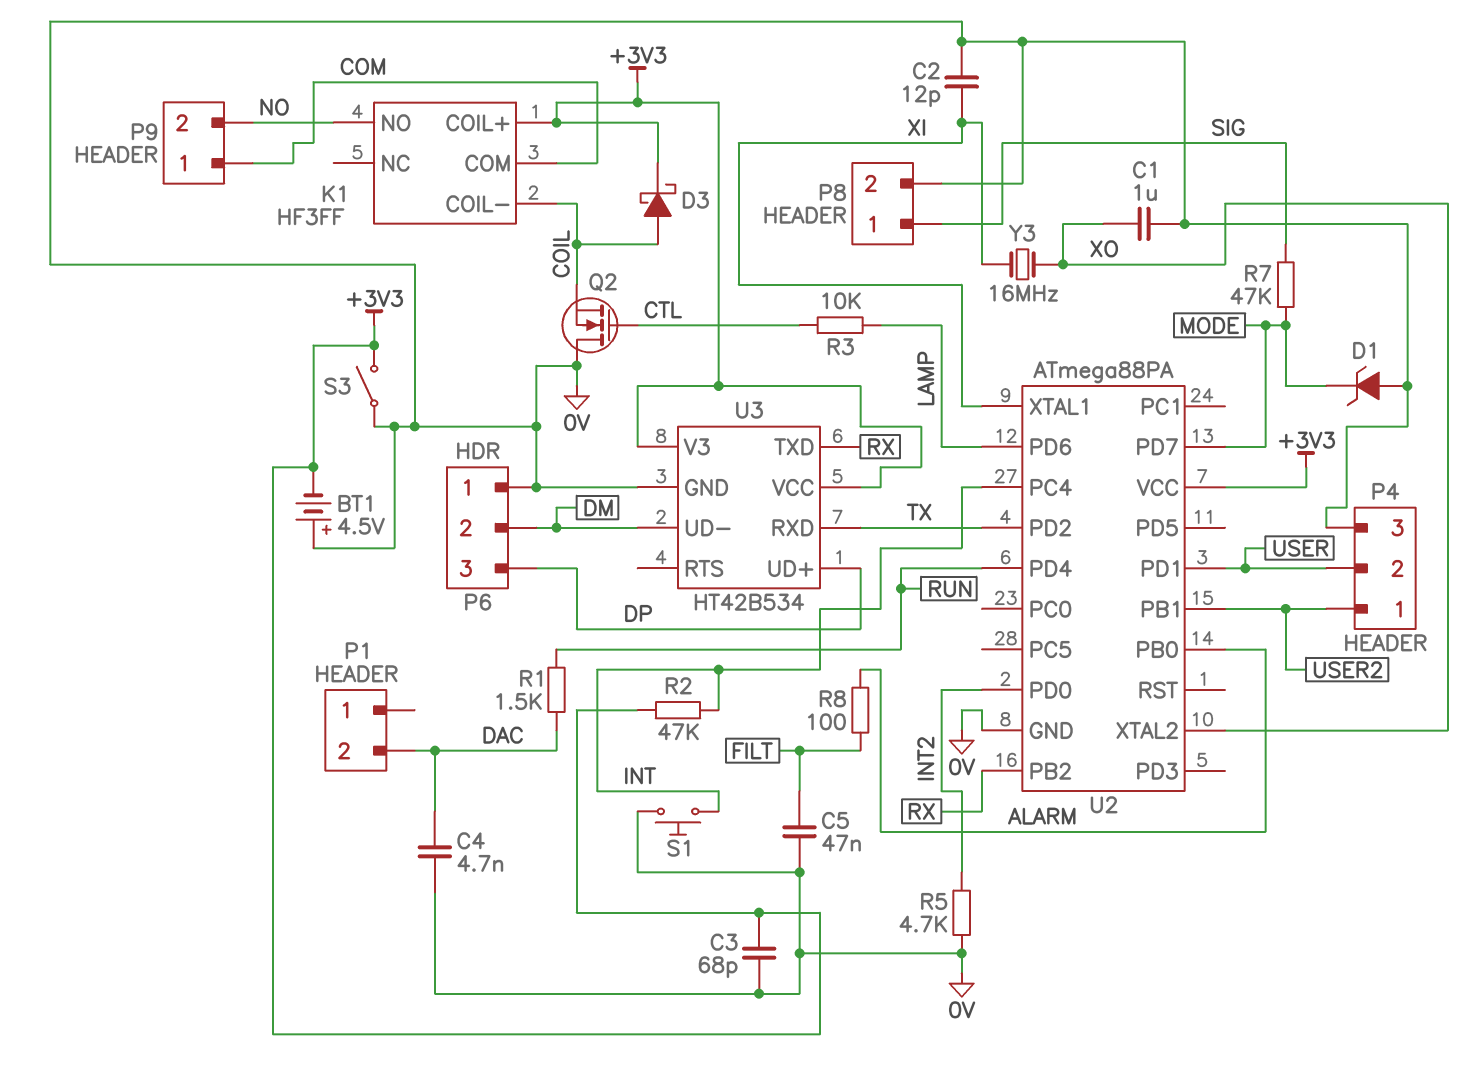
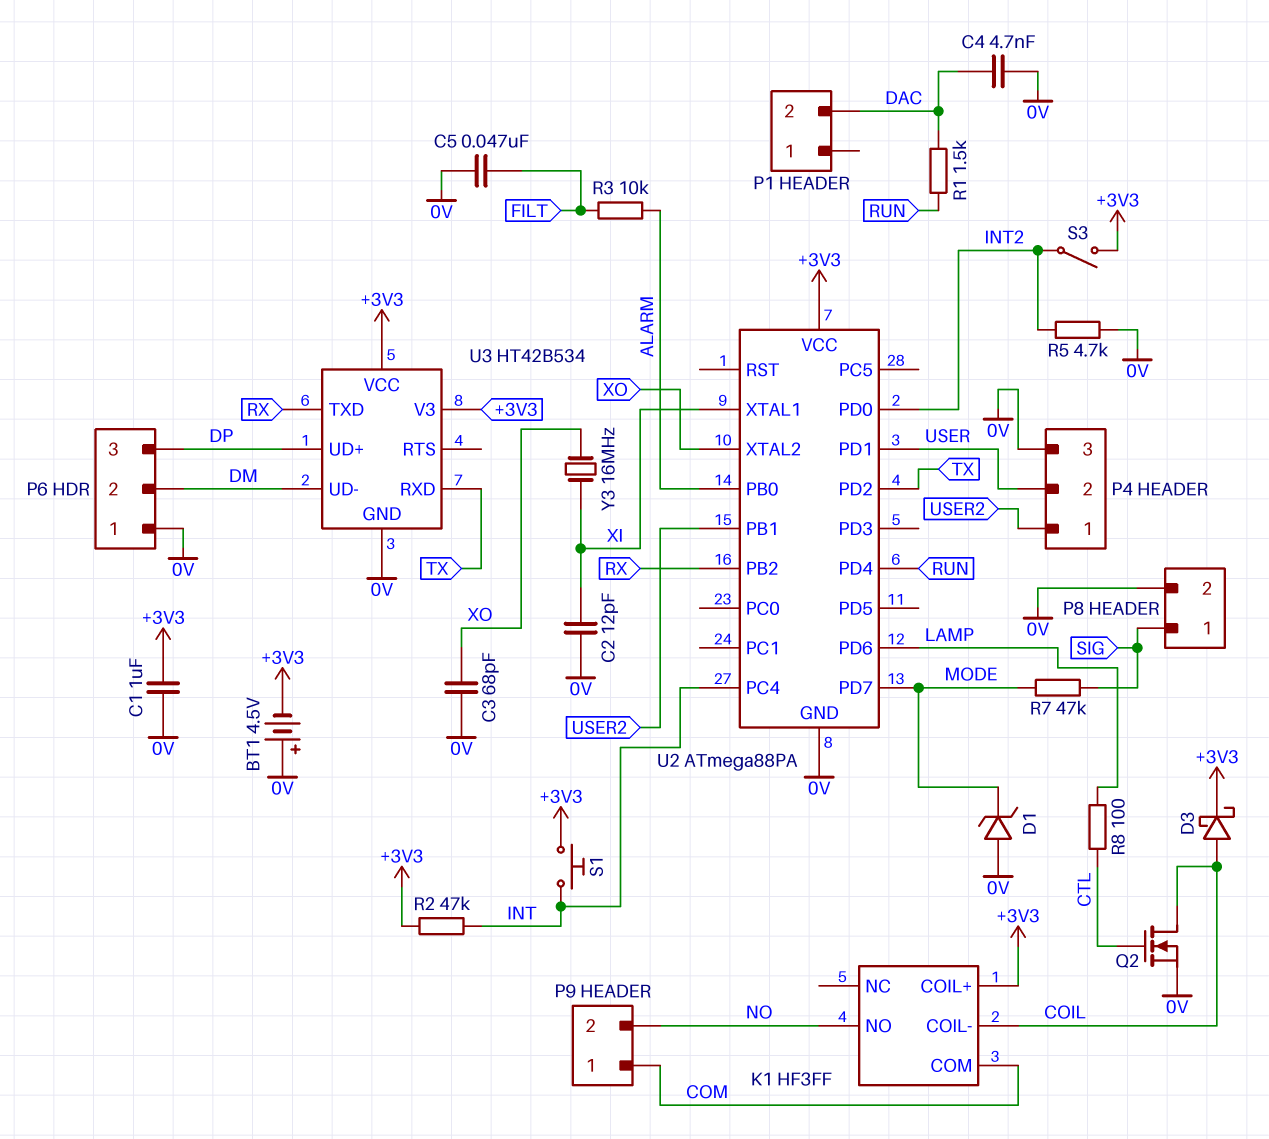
C1: 1uF (0V, XO) -> 1uF (+3V3, 0V)
C3: 68pF (+3V3, 0V) -> 68pF (0V, XO)
Q2: NMOS (G CTL, D 0V, S COIL) -> NMOS (G CTL, D COIL, S 0V)
R3: 10k (CTL, LAMP) -> 10k (ALARM, FILT)
R8: 100 (ALARM, FILT) -> 100 (CTL, LAMP)
S1: button (0V, INT) -> button (+3V3, INT)
S3: switch (+3V3, 0V) -> switch (+3V3, INT2)

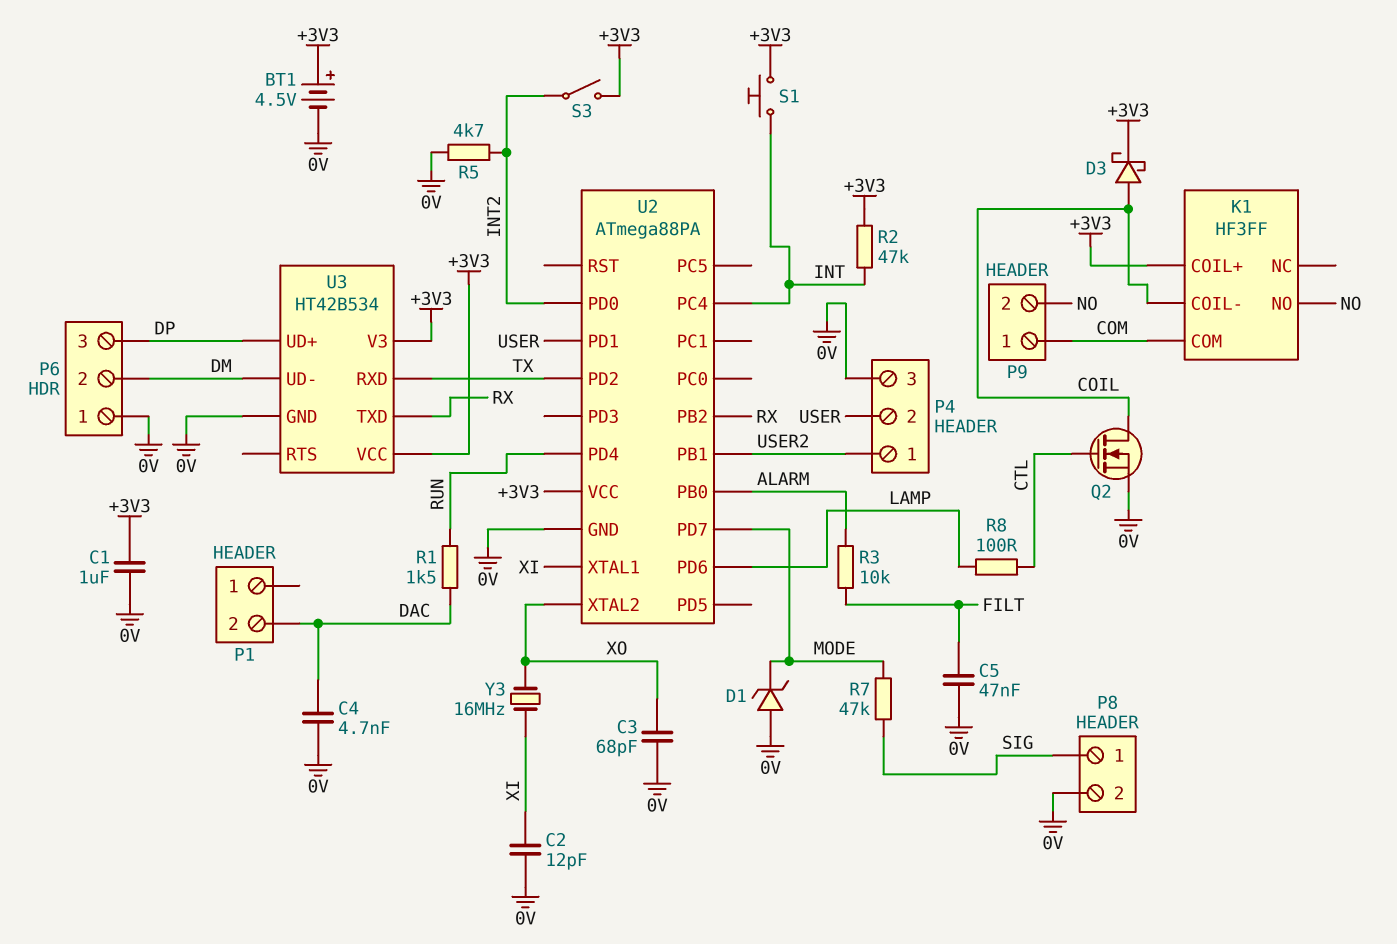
BT1: 4.5V (plus 0V, minus +3V3) -> 4.5V (plus +3V3, minus 0V)

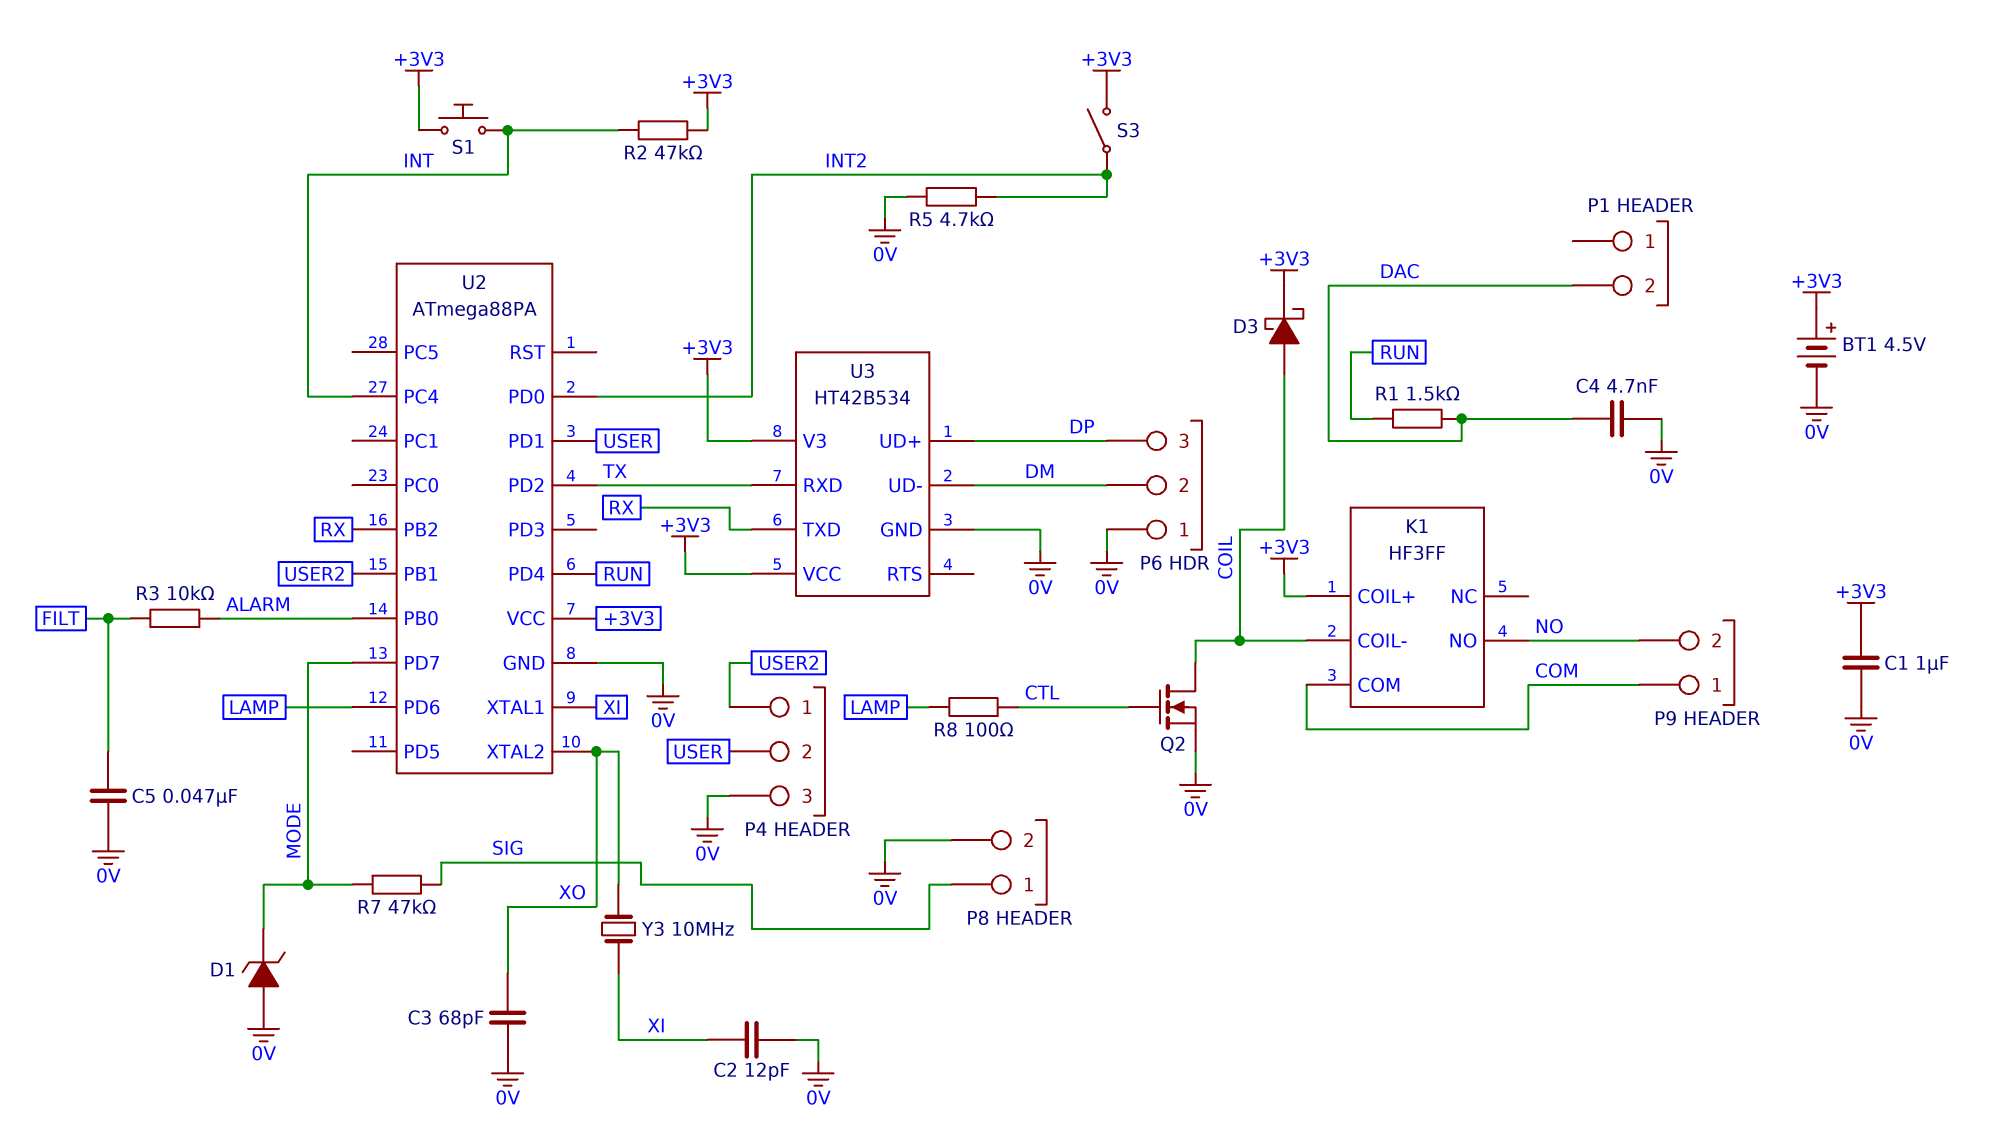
Y3: 16MHz (XI, XO) -> 10MHz (XI, XO)

